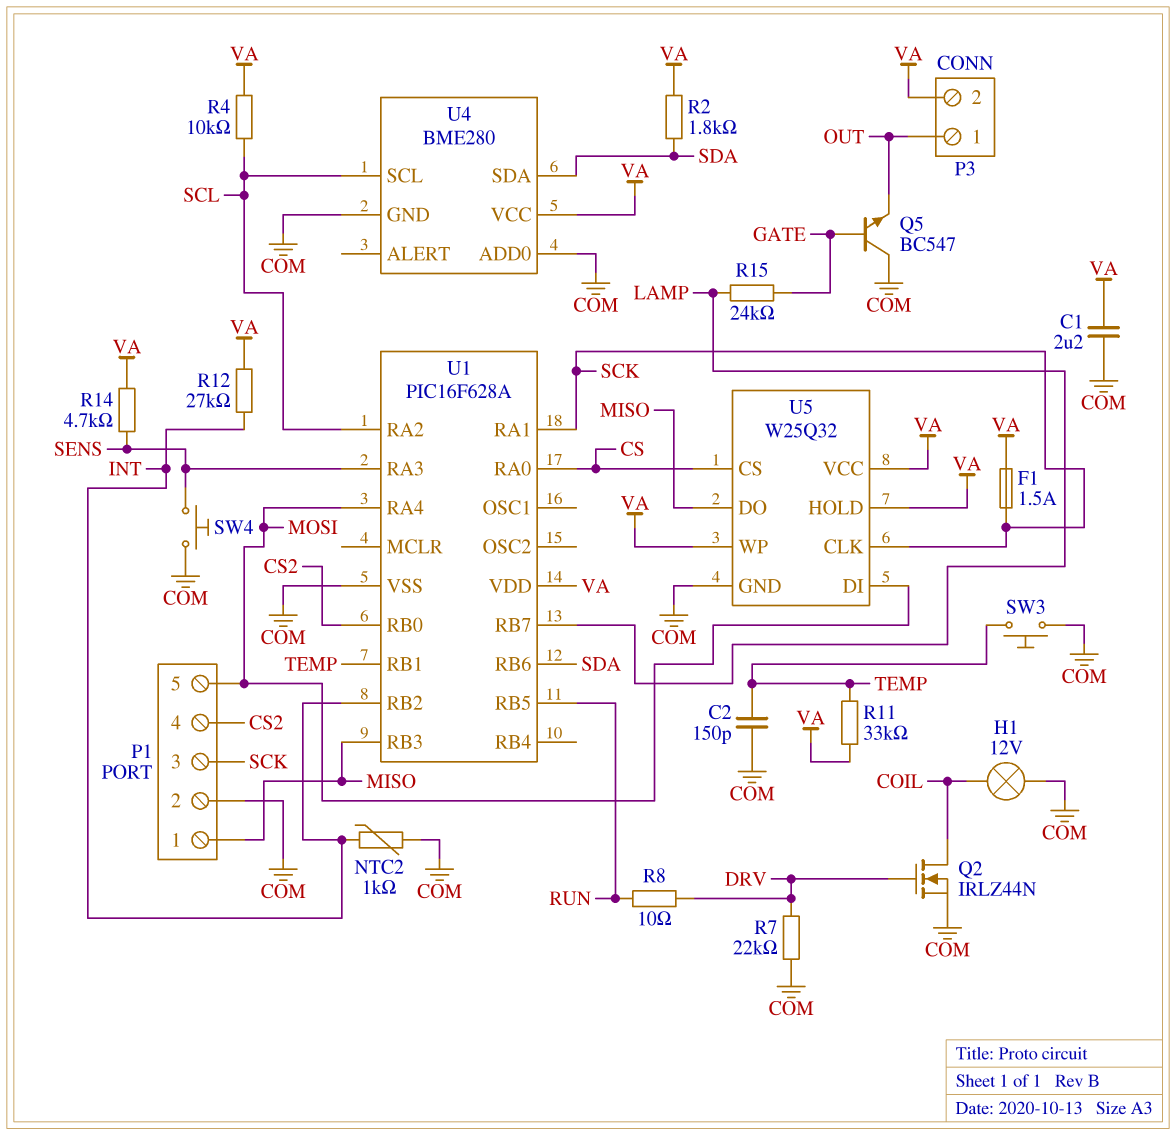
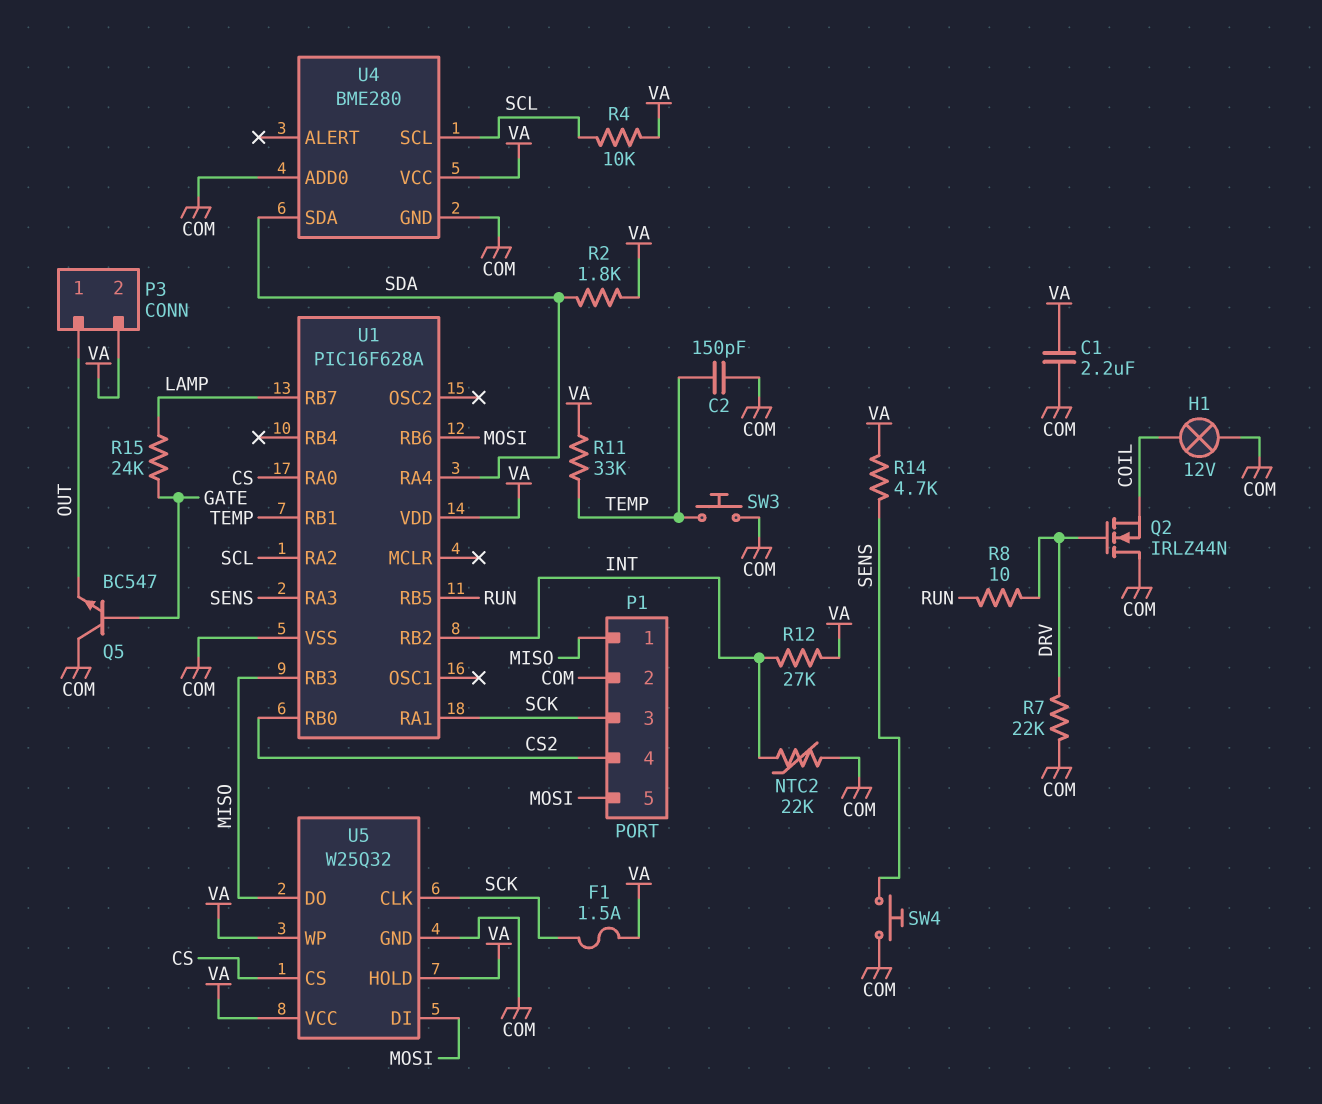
NTC2: 1k (COM, INT) -> 22k (COM, INT)
Q2: NMOS IRLZ44N (G DRV, D COIL, S COM) -> NMOS IRLZ44N (G DRV, D COM, S COIL)
U1 pin RA4: MOSI -> SDA
U1 pin RB6: SDA -> MOSI

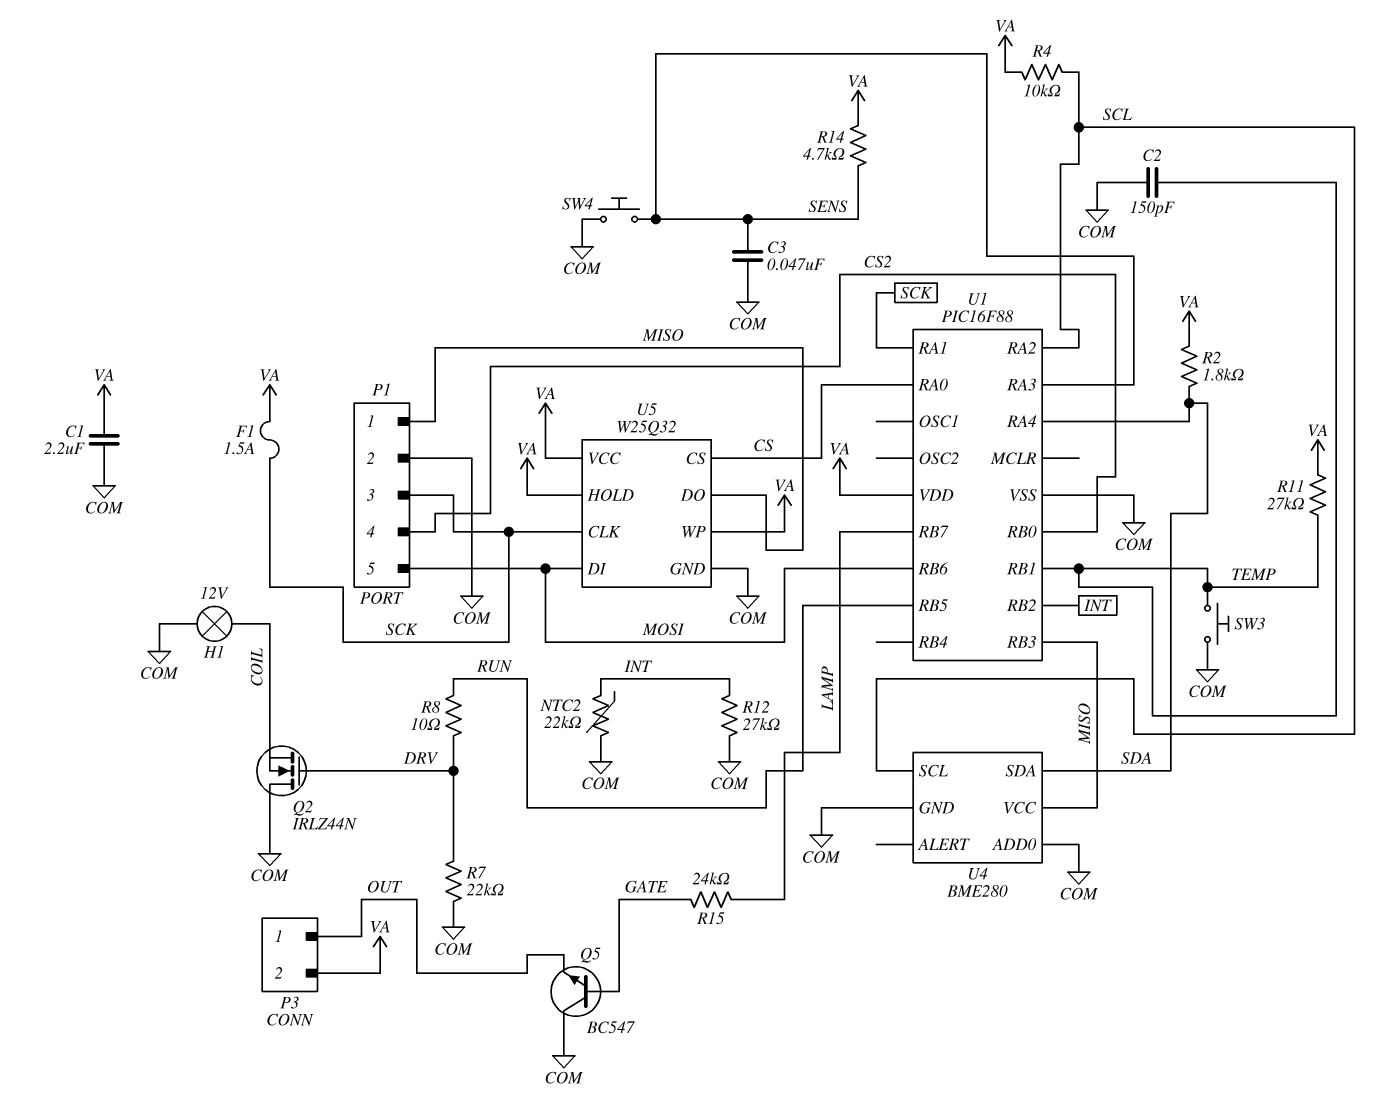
C3: none -> 47nF (COM, SENS)
R11: 33k (TEMP, VA) -> 27k (TEMP, VA)
R12: 27k (INT, VA) -> 27k (COM, INT)
U1: PIC16F628A -> PIC16F88
U4 pin VCC: VA -> MISO

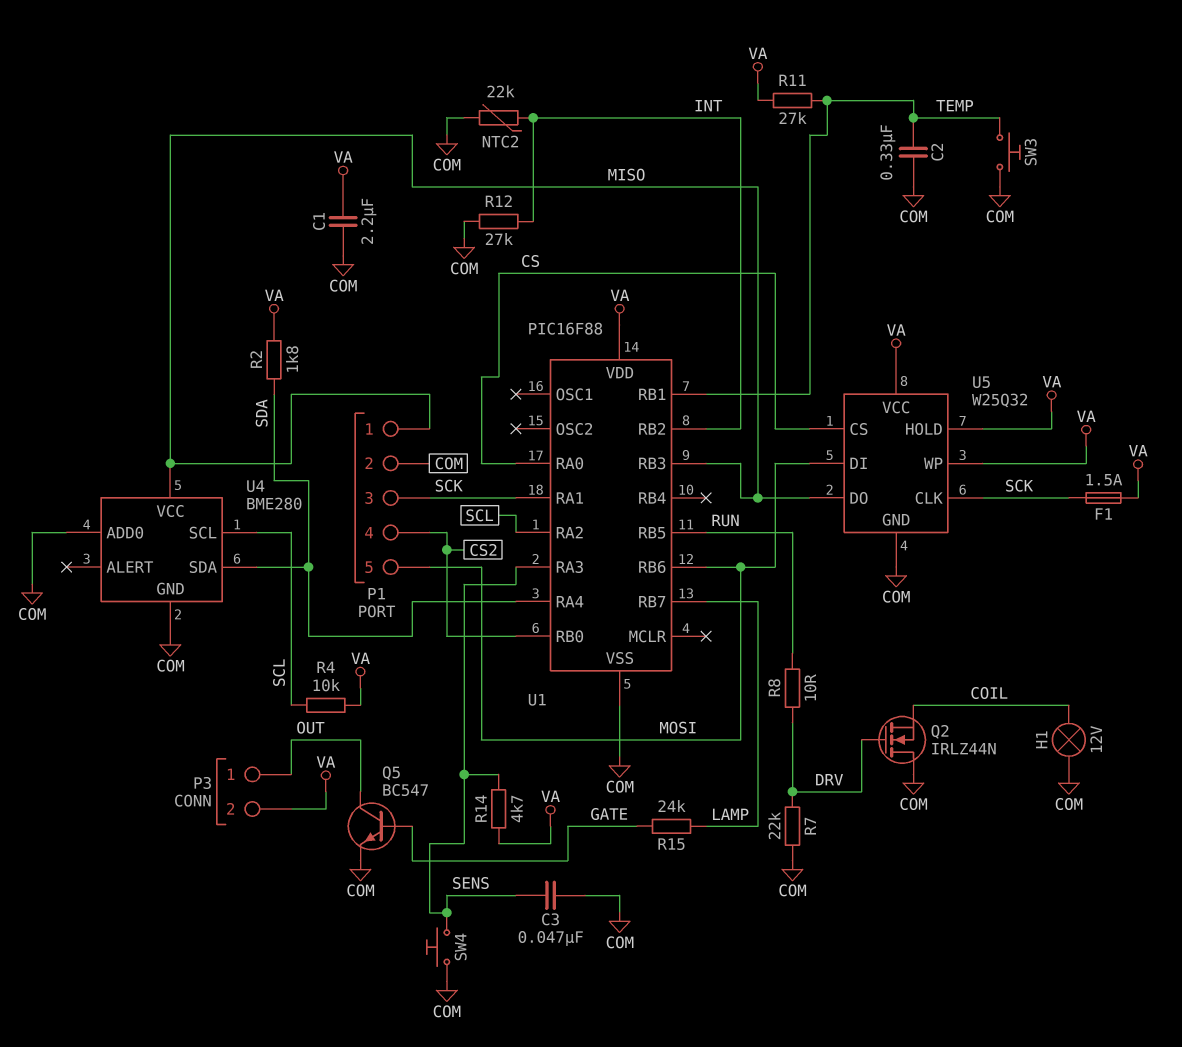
C2: 150pF (COM, TEMP) -> 330nF (COM, TEMP)
Q5: NPN BC547 (B GATE, C COM, E OUT) -> NPN BC547 (B GATE, C OUT, E COM)

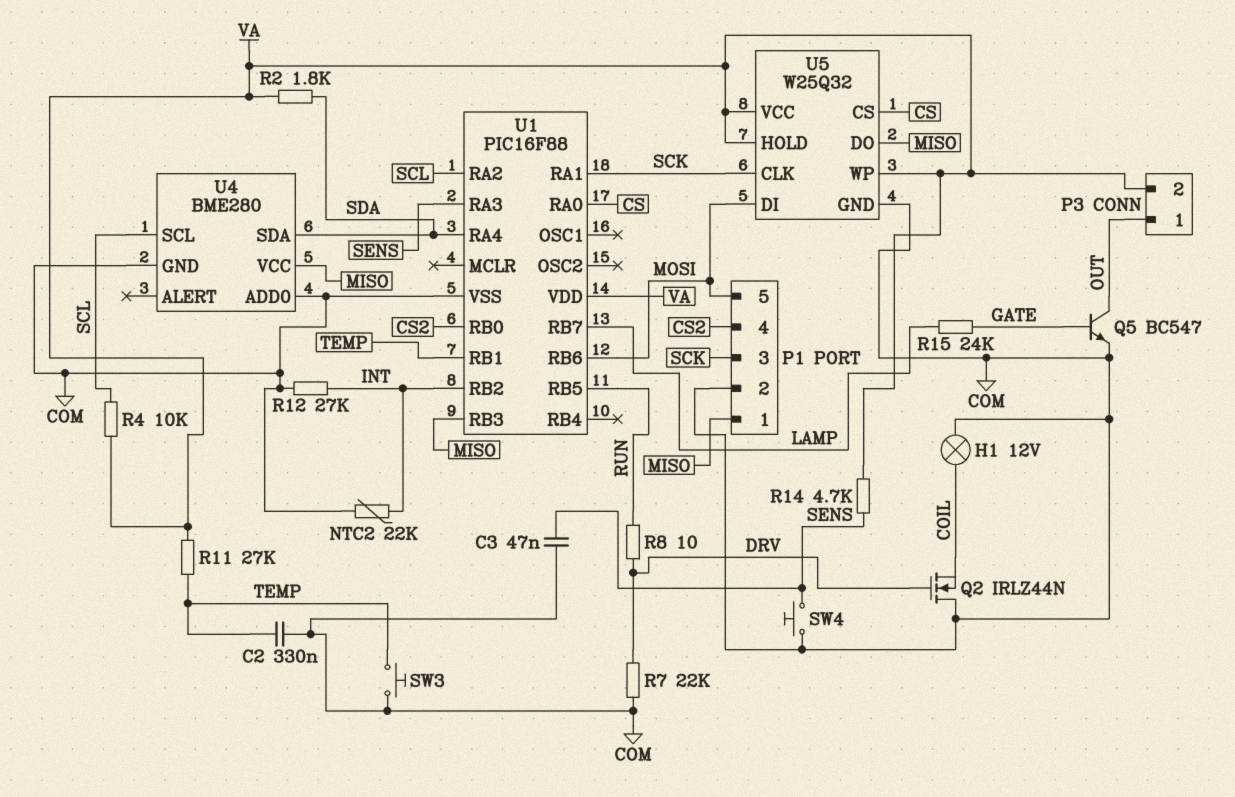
C1: 2.2uF (COM, VA) -> none
F1: 1.5A (SCK, VA) -> none

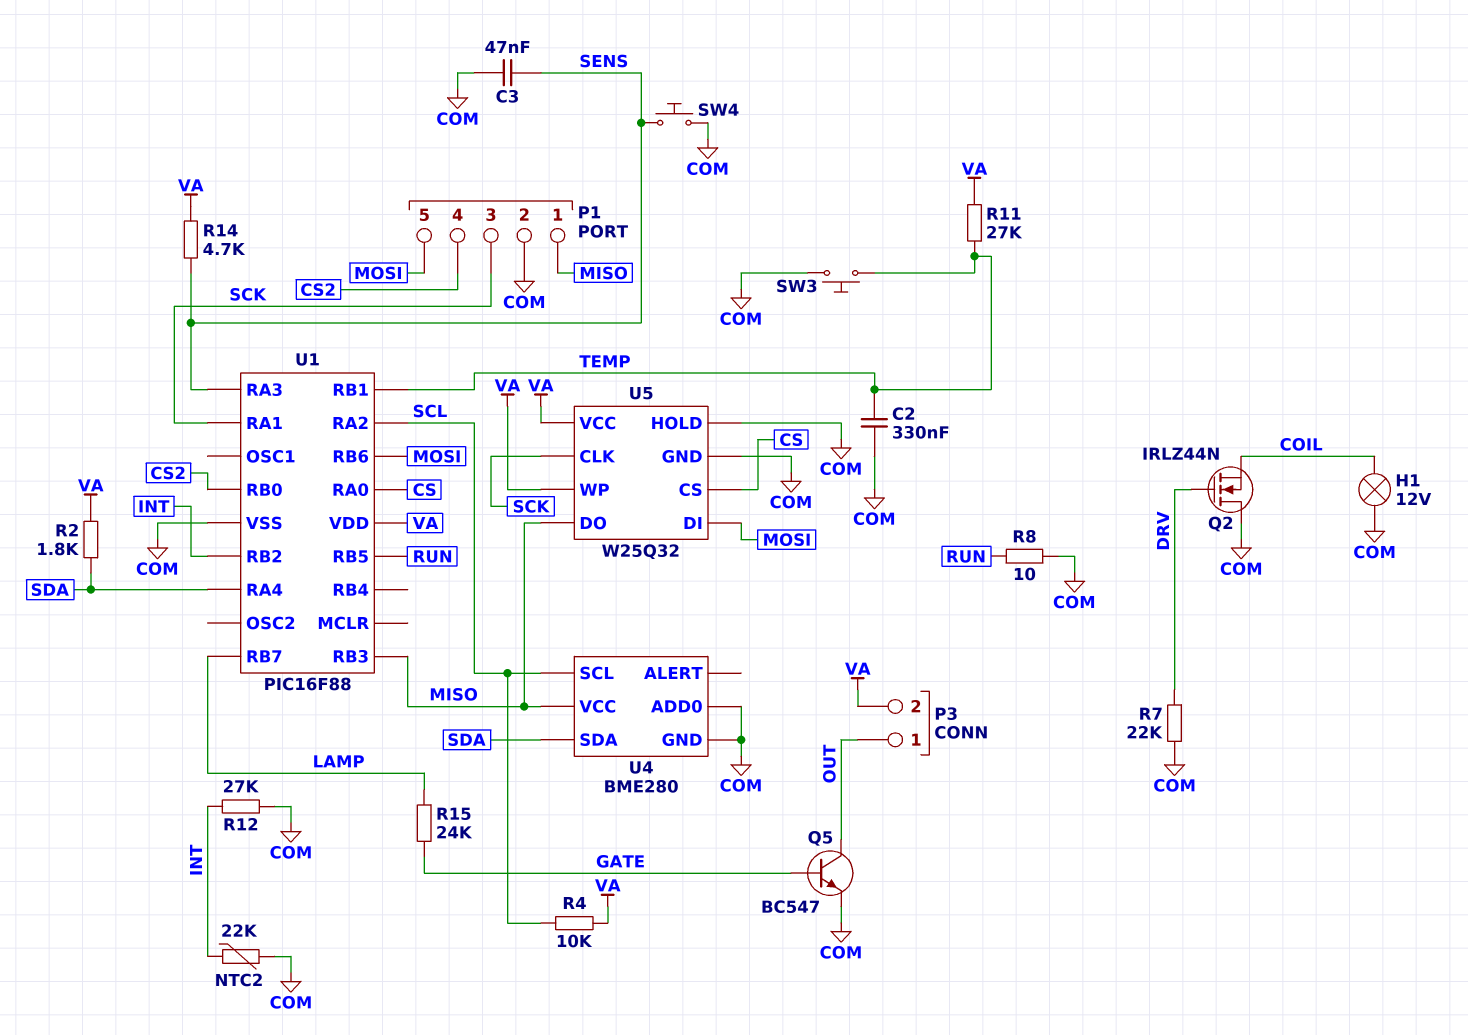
R8: 10 (DRV, RUN) -> 10 (COM, RUN)
U5 pin HOLD: VA -> COM

